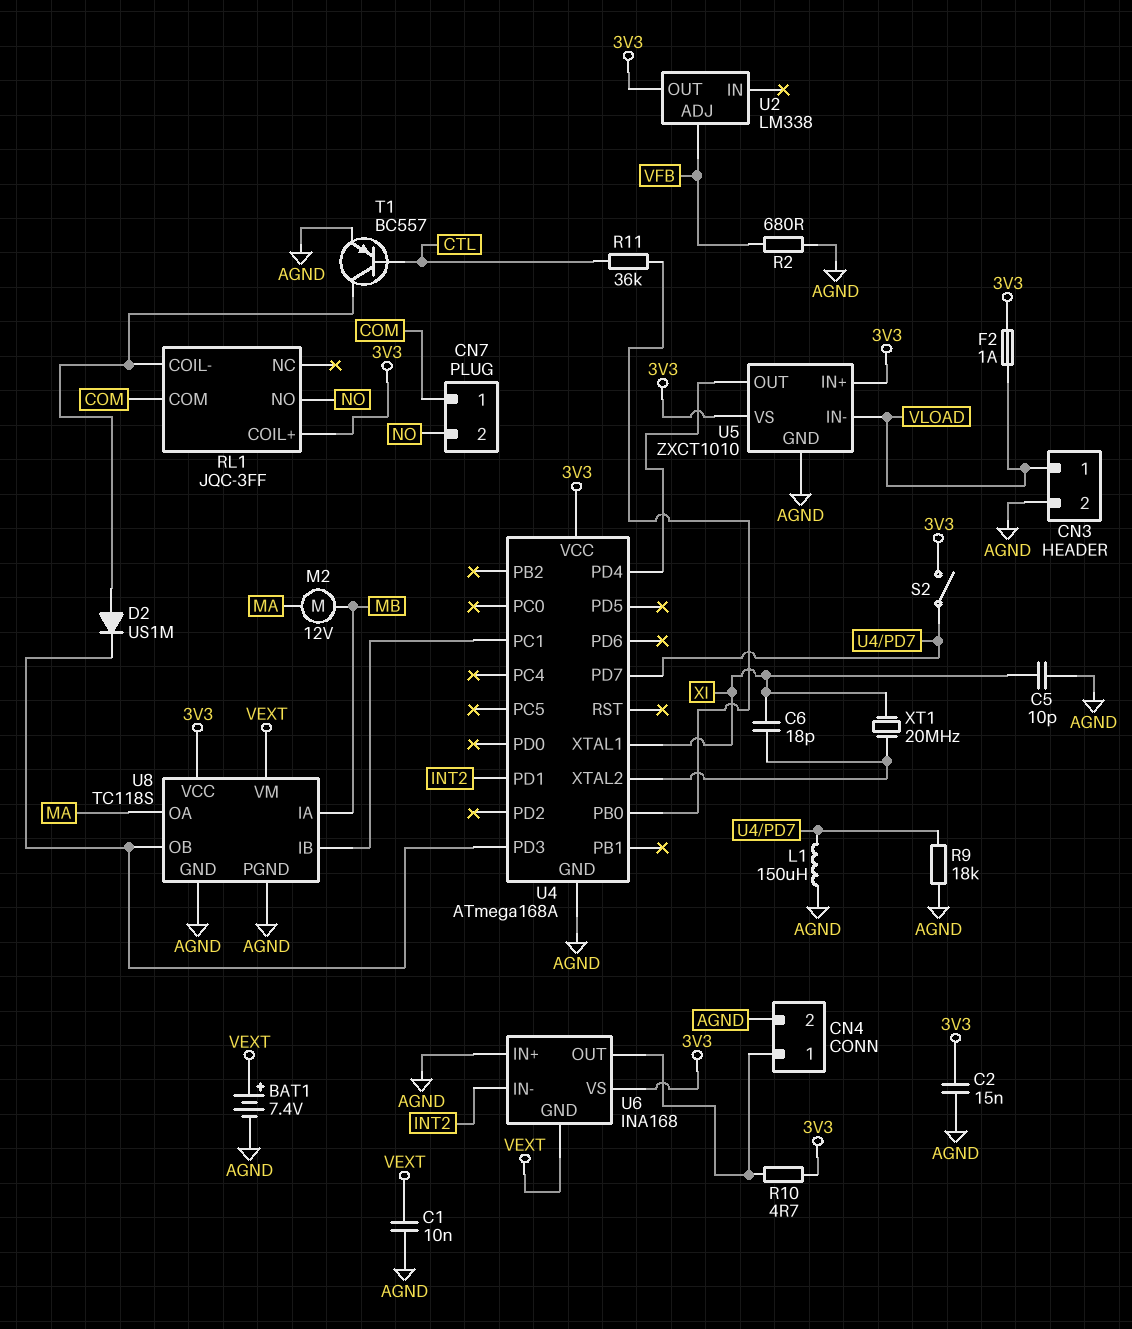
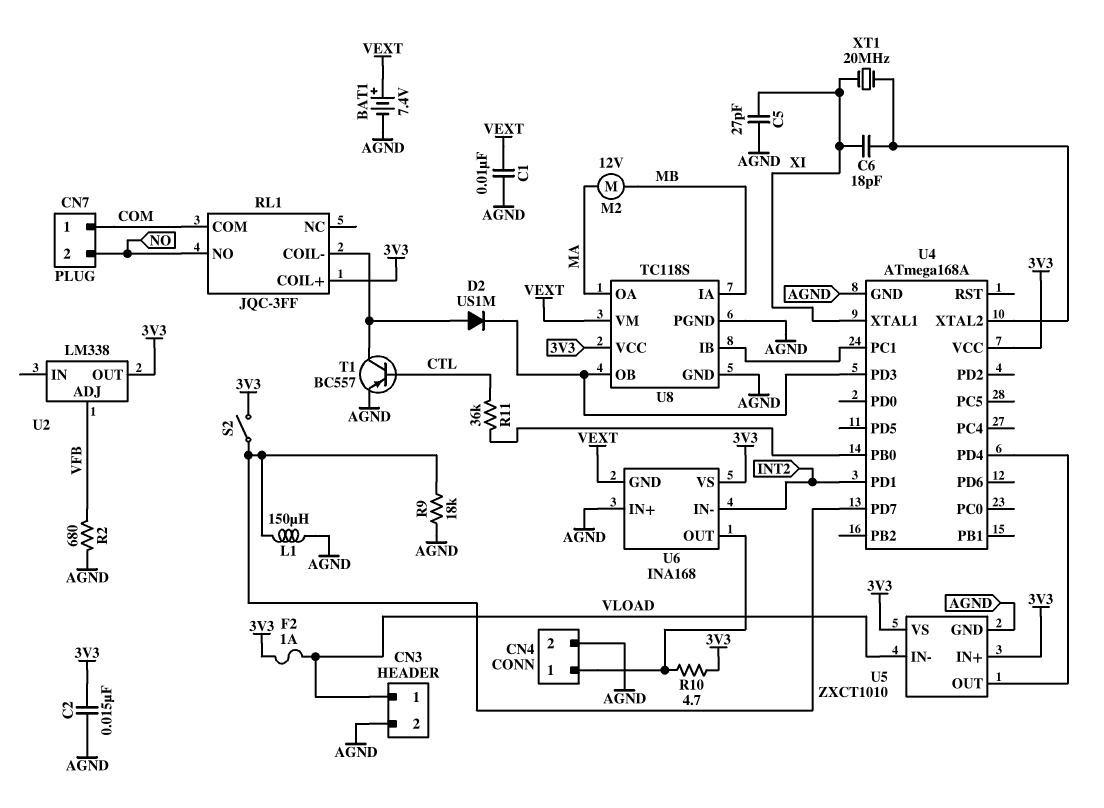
C5: 10pF (AGND, XI) -> 27pF (AGND, XI)

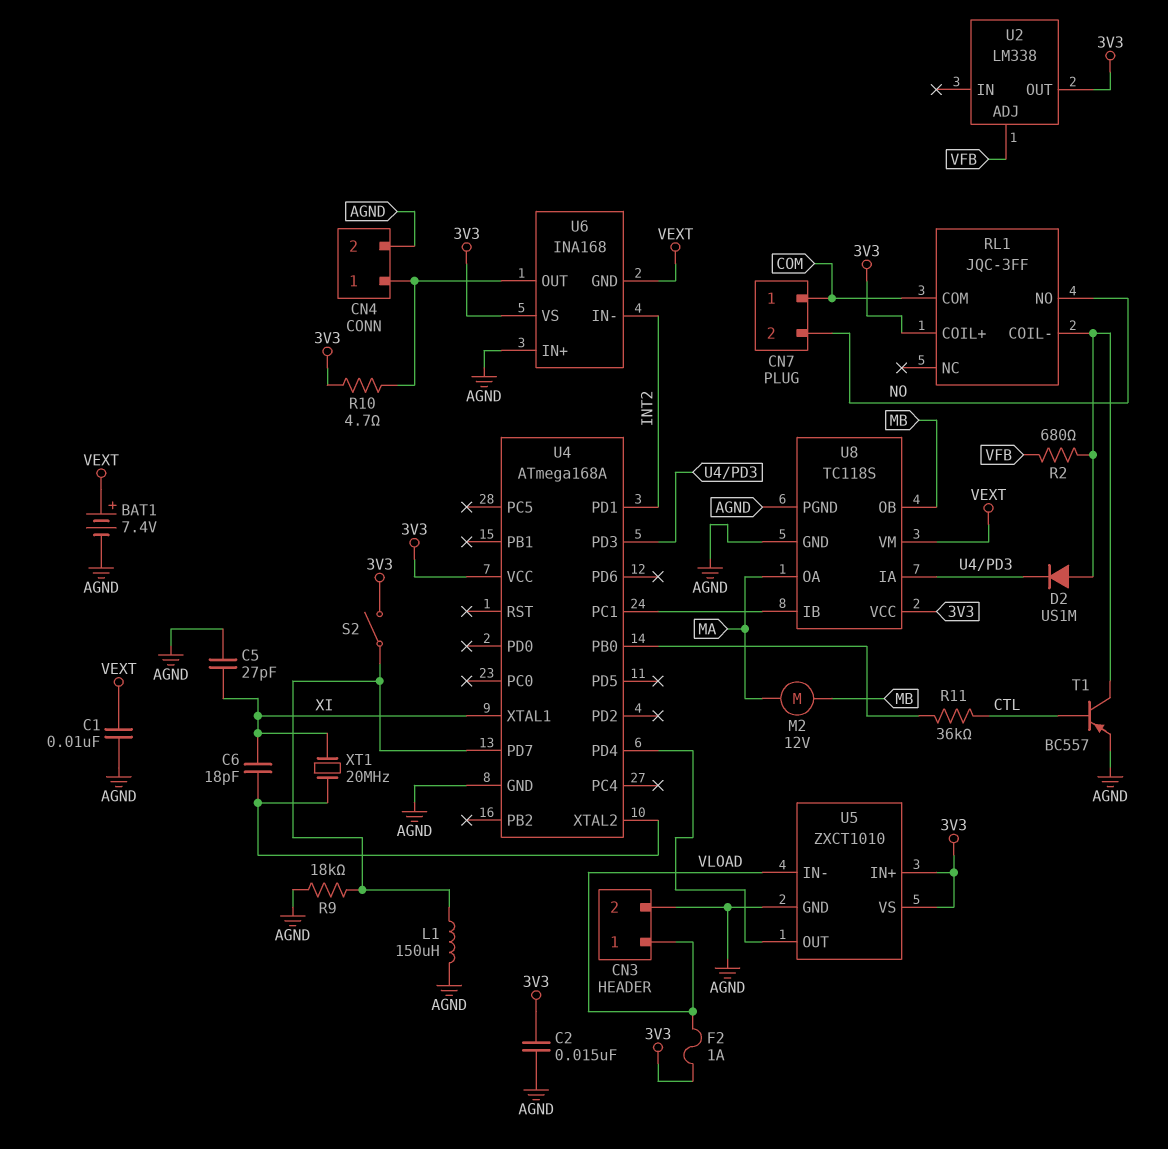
R2: 680 (AGND, VFB) -> 680 (RL1/COIL-, VFB)
U8 pin IA: MB -> U4/PD3
U8 pin OB: U4/PD3 -> MB

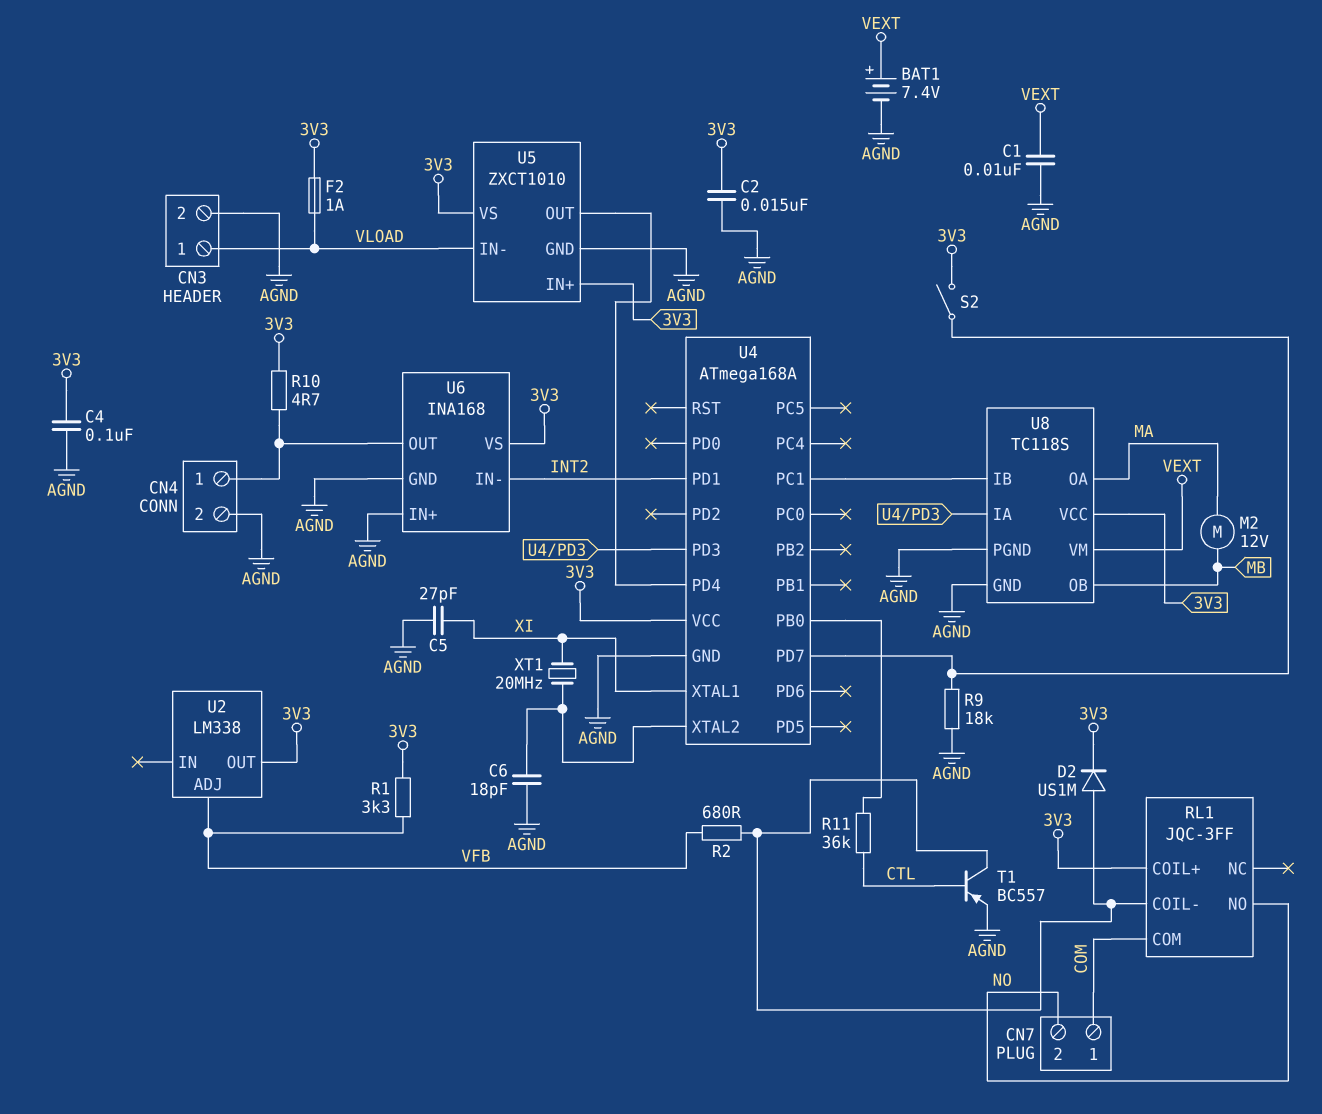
C4: none -> 100nF (3V3, AGND)
C6: 18pF (U4/XTAL2, XI) -> 18pF (AGND, U4/XTAL2)
D2: diode US1M (A RL1/COIL-, K U4/PD3) -> diode US1M (A RL1/COIL-, K 3V3)
L1: 150uH (AGND, U4/PD7) -> none
R1: none -> 3.3k (3V3, VFB)
U6 pin GND: VEXT -> AGND

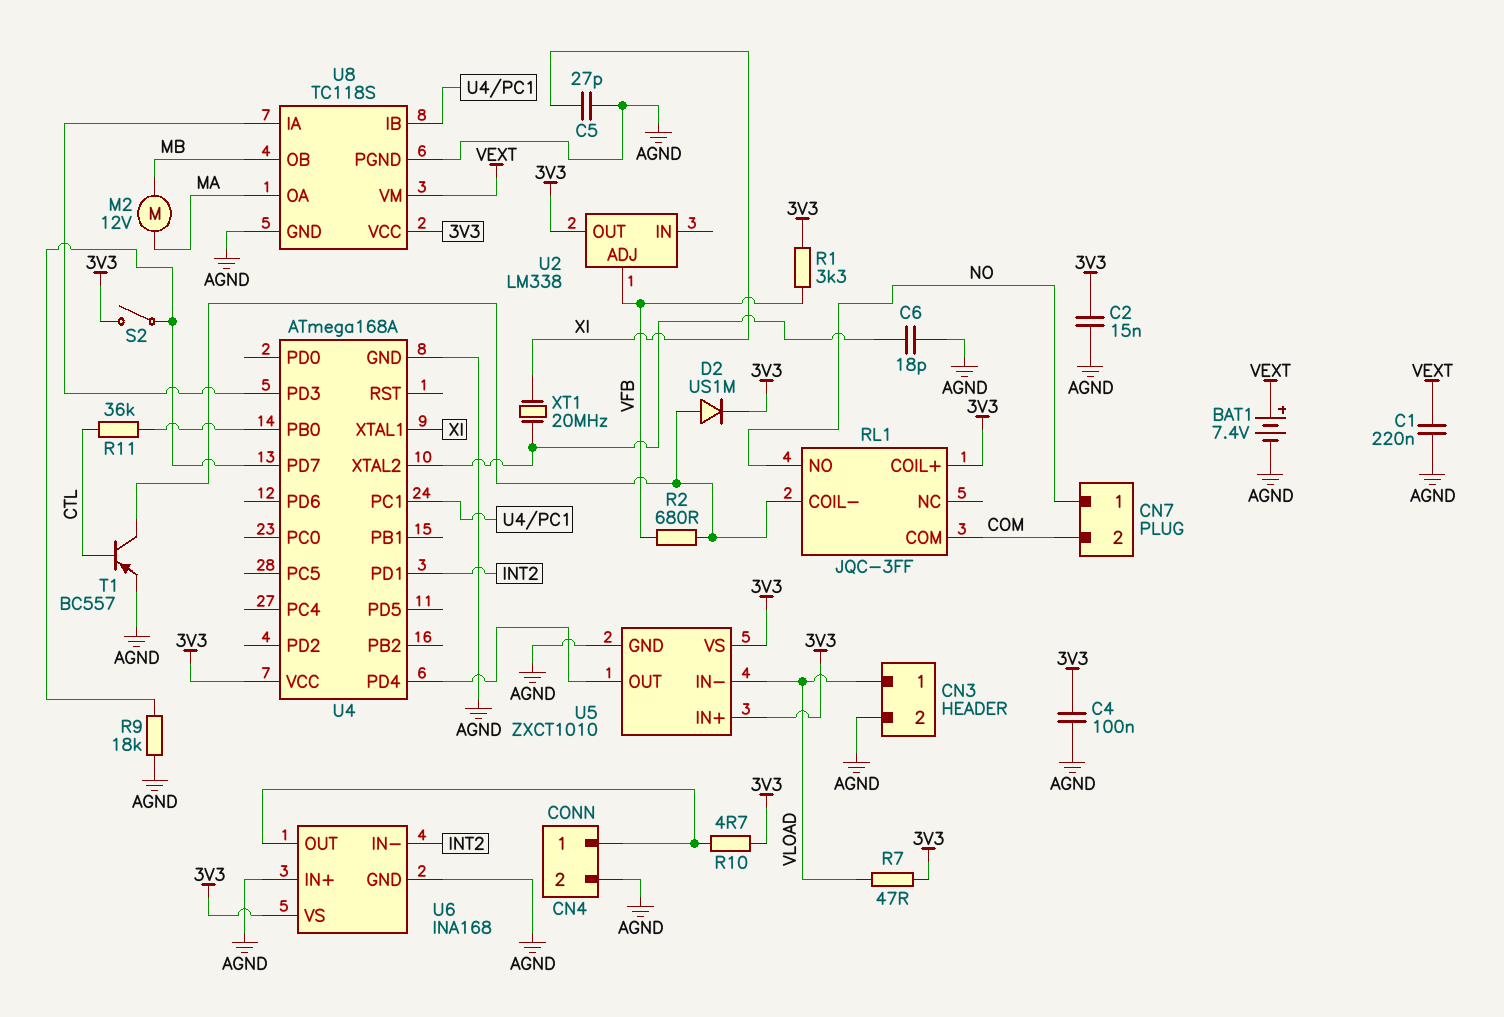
C1: 10nF (AGND, VEXT) -> 220nF (AGND, VEXT)
CN7 pin 1: COM -> NO
CN7 pin 2: NO -> COM
F2: 1A (3V3, VLOAD) -> none
R7: none -> 47 (3V3, VLOAD)

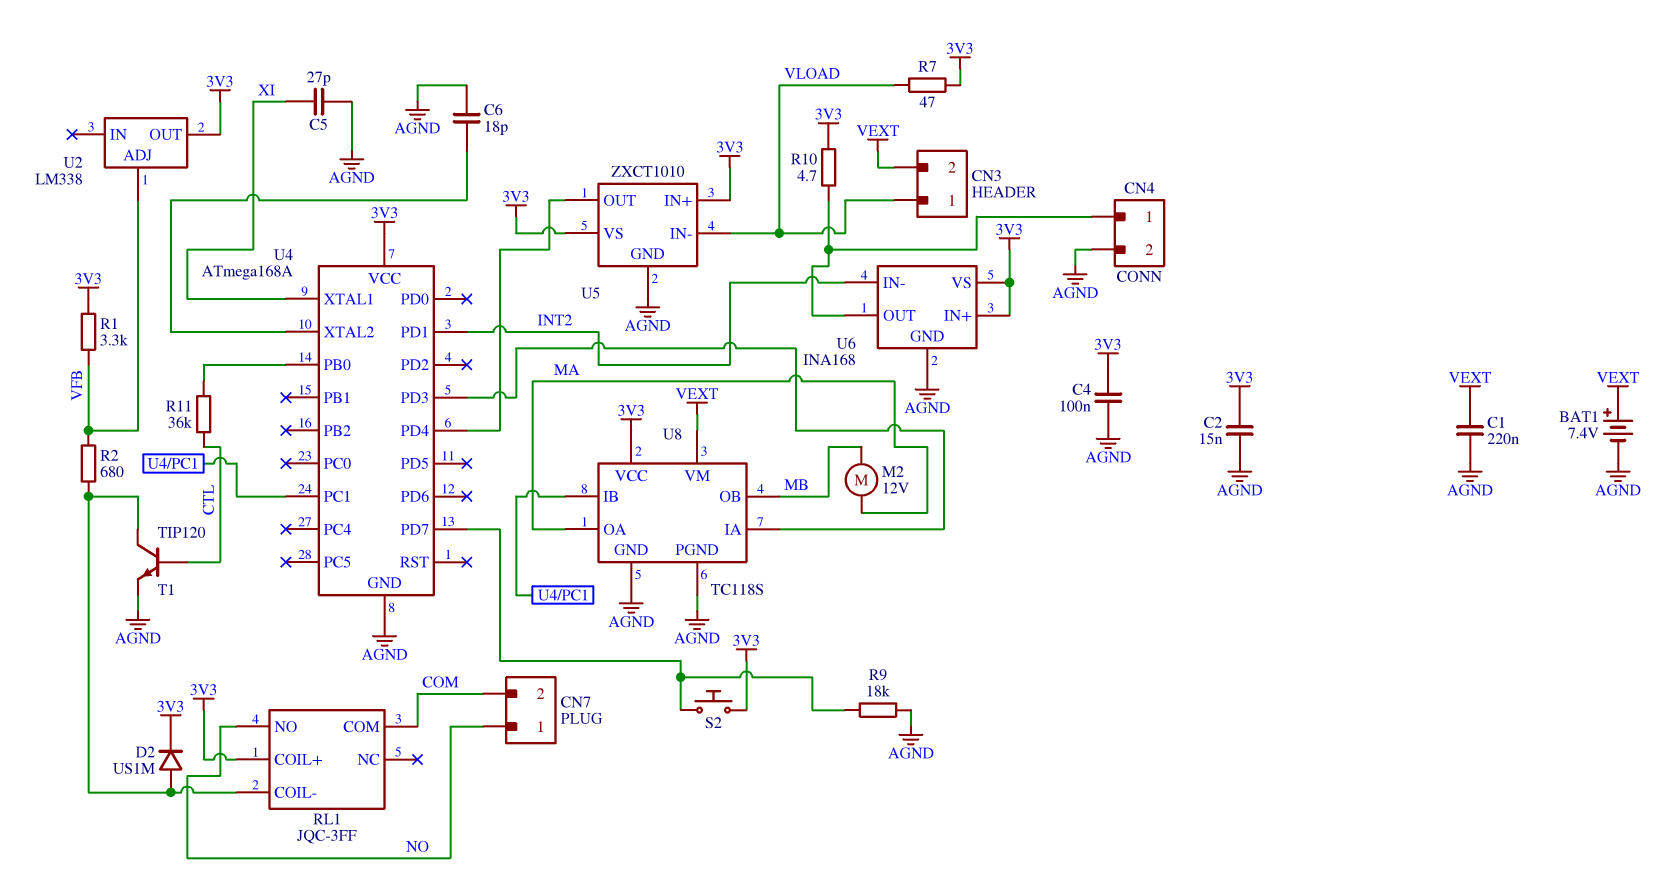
CN3 pin 2: AGND -> VEXT
S2: switch (3V3, U4/PD7) -> button (3V3, U4/PD7)
T1: PNP BC557 (B CTL, C RL1/COIL-, E AGND) -> NPN TIP120 (B CTL, C RL1/COIL-, E AGND)
U6 pin IN+: AGND -> 3V3
XT1: 20MHz (U4/XTAL2, XI) -> none

